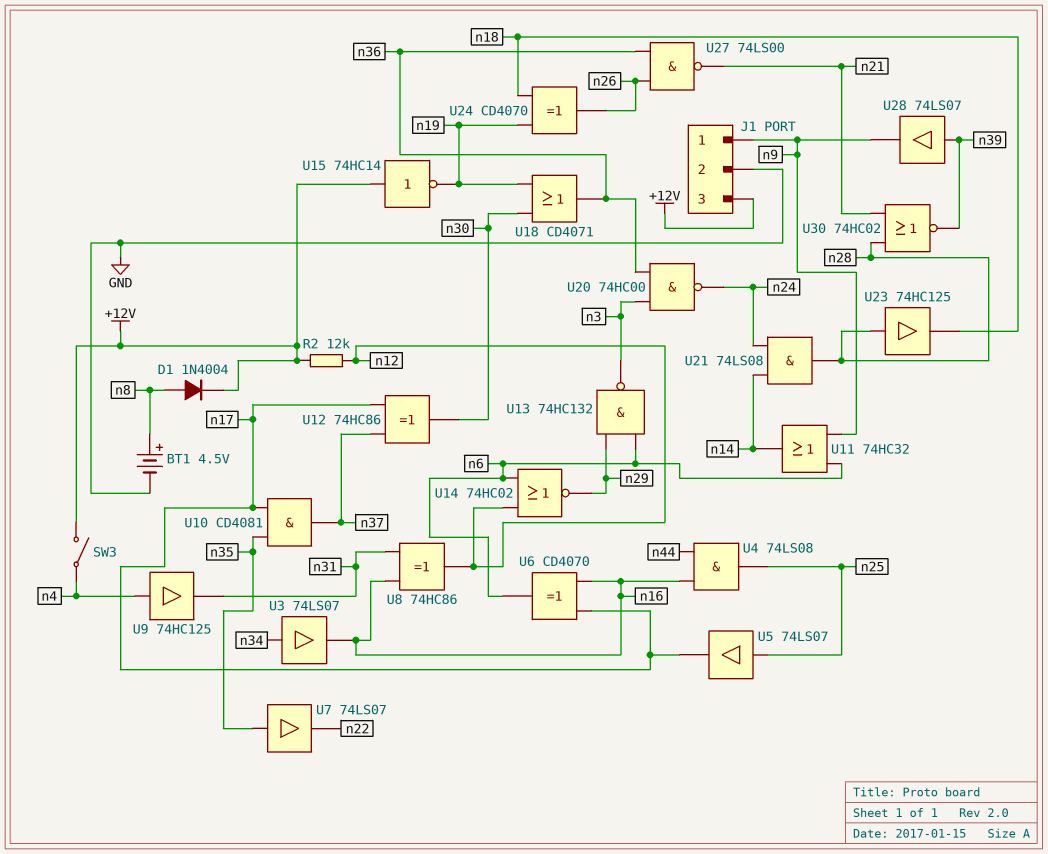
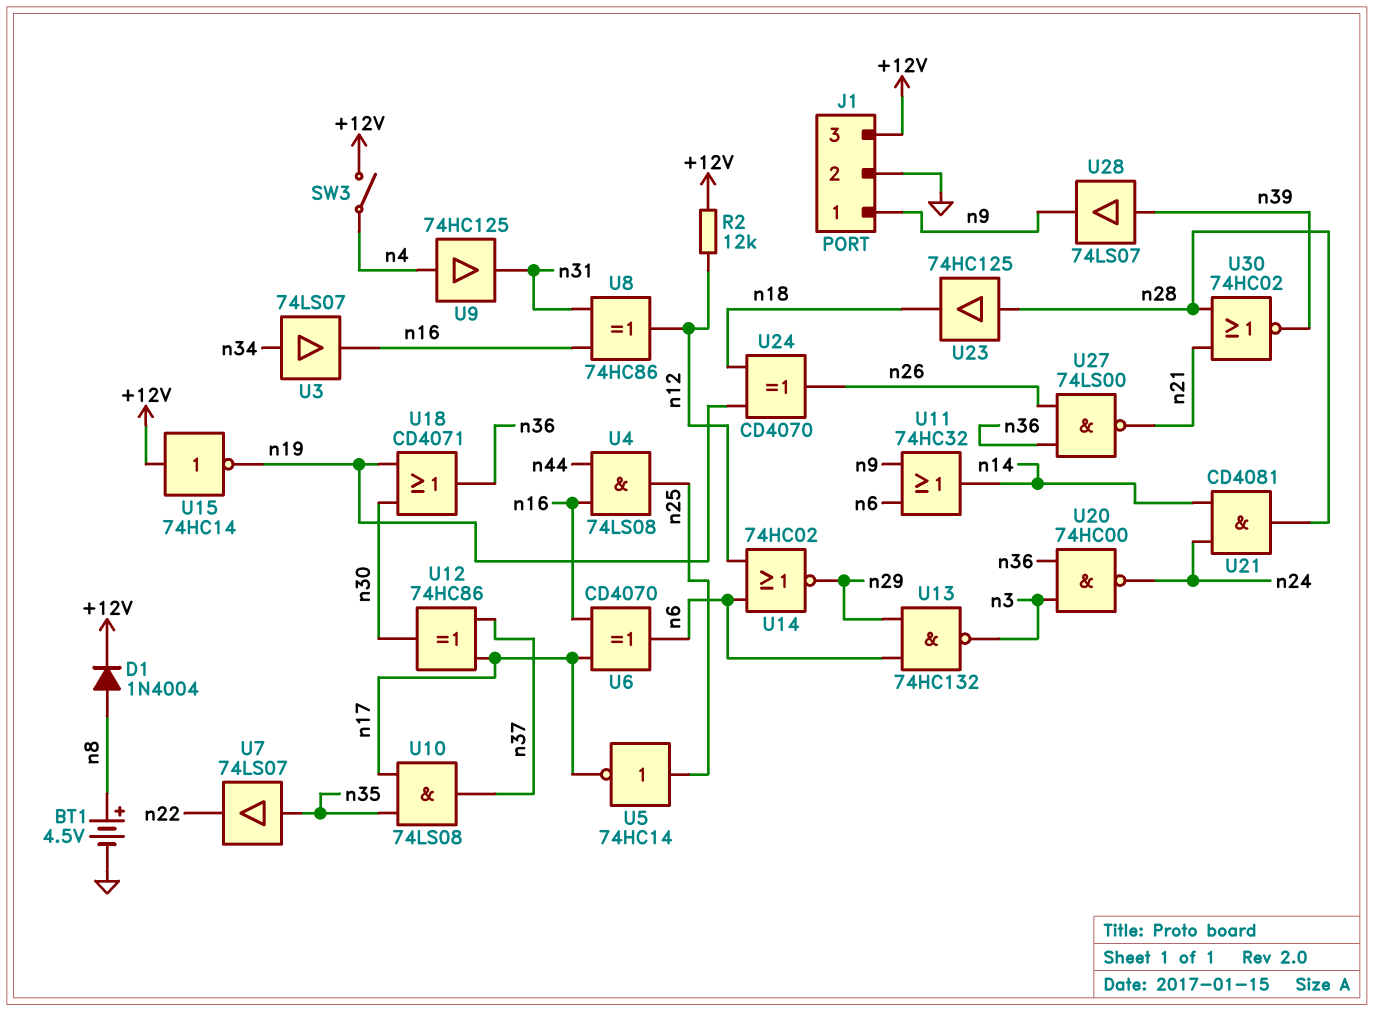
U5: buffer 74LS07 (in n25, out n17) -> NOT 74HC14 (in n25, out n17)
U10: AND CD4081 (in n17, in n35, out n37) -> AND 74LS08 (in n17, in n35, out n37)
U21: AND 74LS08 (in n14, in n24, out n28) -> AND CD4081 (in n14, in n24, out n28)

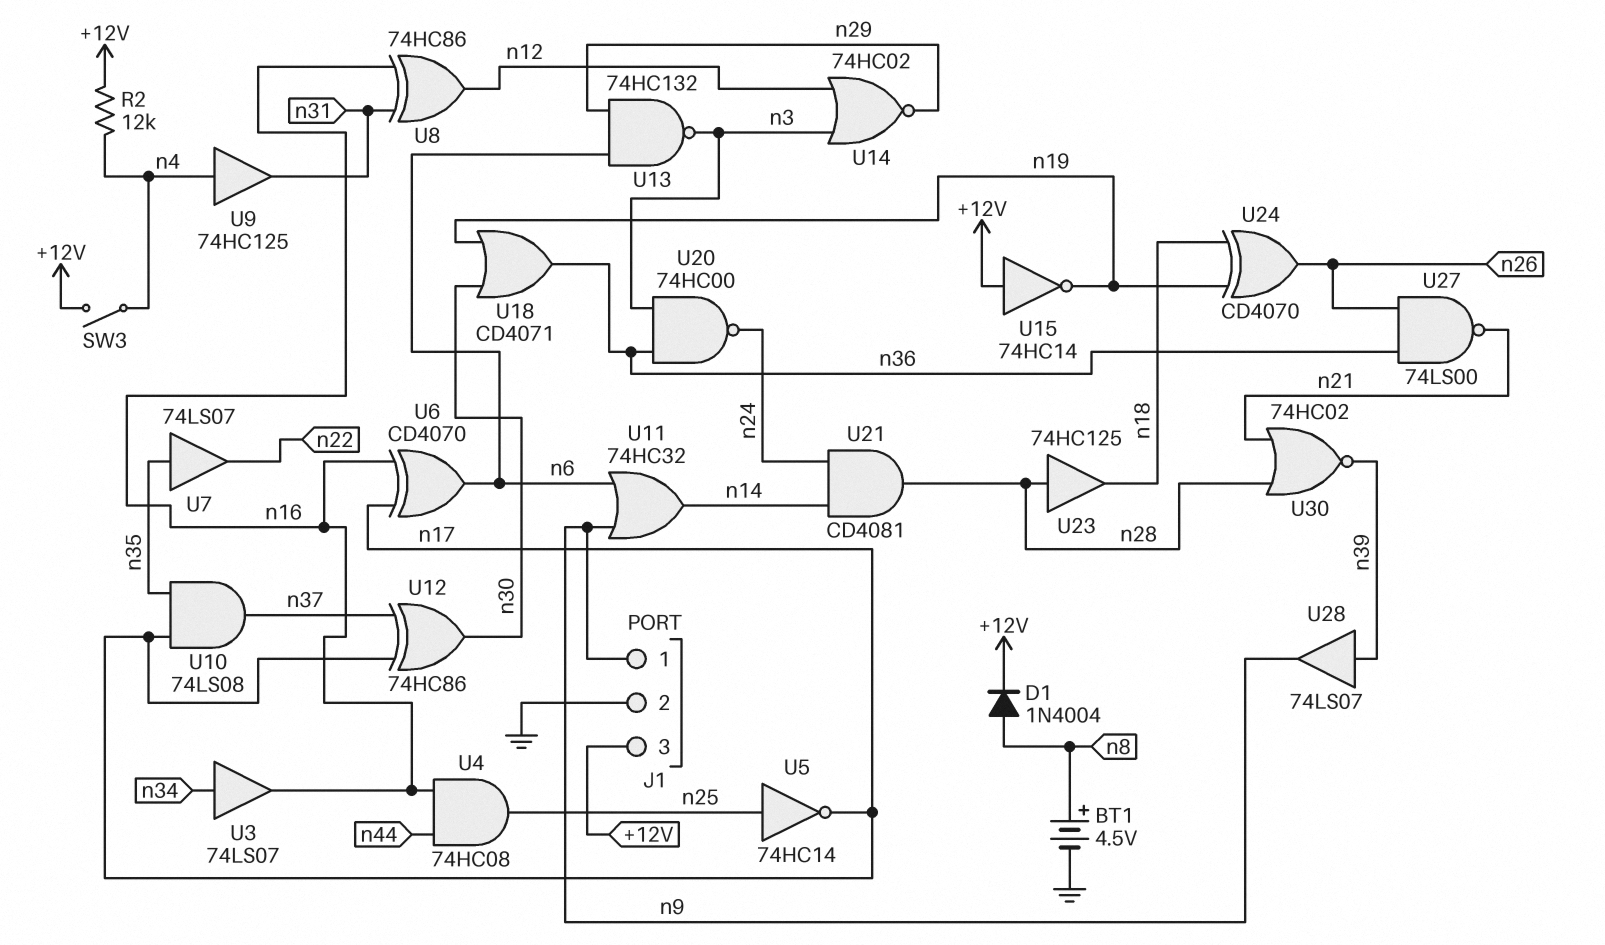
R2: 12k (+12V, n12) -> 12k (+12V, n4)
U4: AND 74LS08 (in n16, in n44, out n25) -> AND 74HC08 (in n16, in n44, out n25)
U14: NOR 74HC02 (in n6, in n12, out n29) -> NOR 74HC02 (in n3, in n12, out n29)

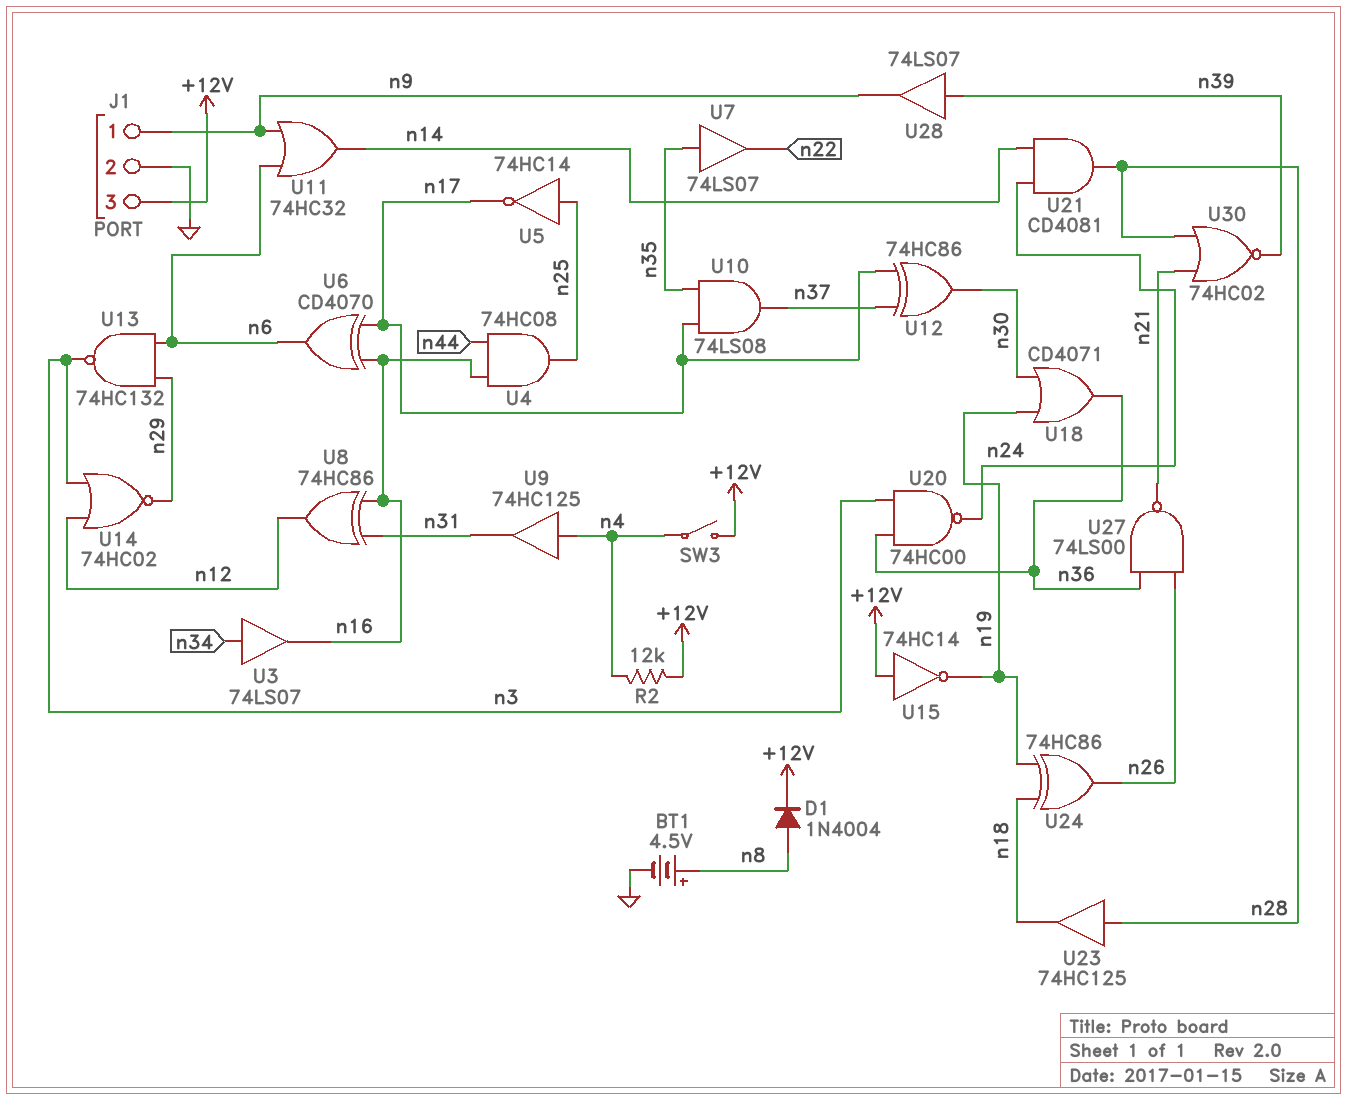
U24: XOR CD4070 (in n18, in n19, out n26) -> XOR 74HC86 (in n18, in n19, out n26)

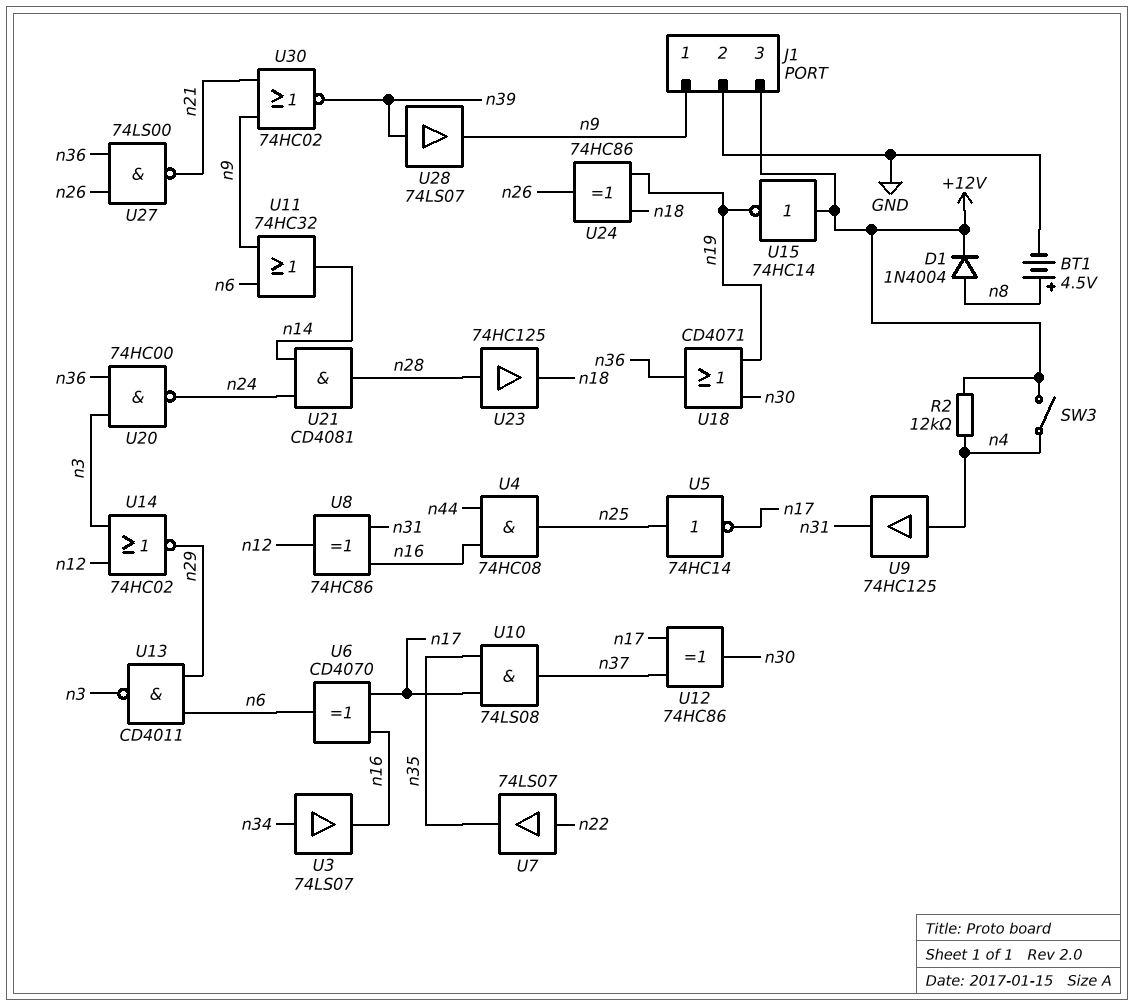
U7: buffer 74LS07 (in n35, out n22) -> buffer 74LS07 (in n22, out n35)
U13: NAND 74HC132 (in n6, in n29, out n3) -> NAND CD4011 (in n6, in n29, out n3)
U30: NOR 74HC02 (in n21, in n28, out n39) -> NOR 74HC02 (in n9, in n21, out n39)

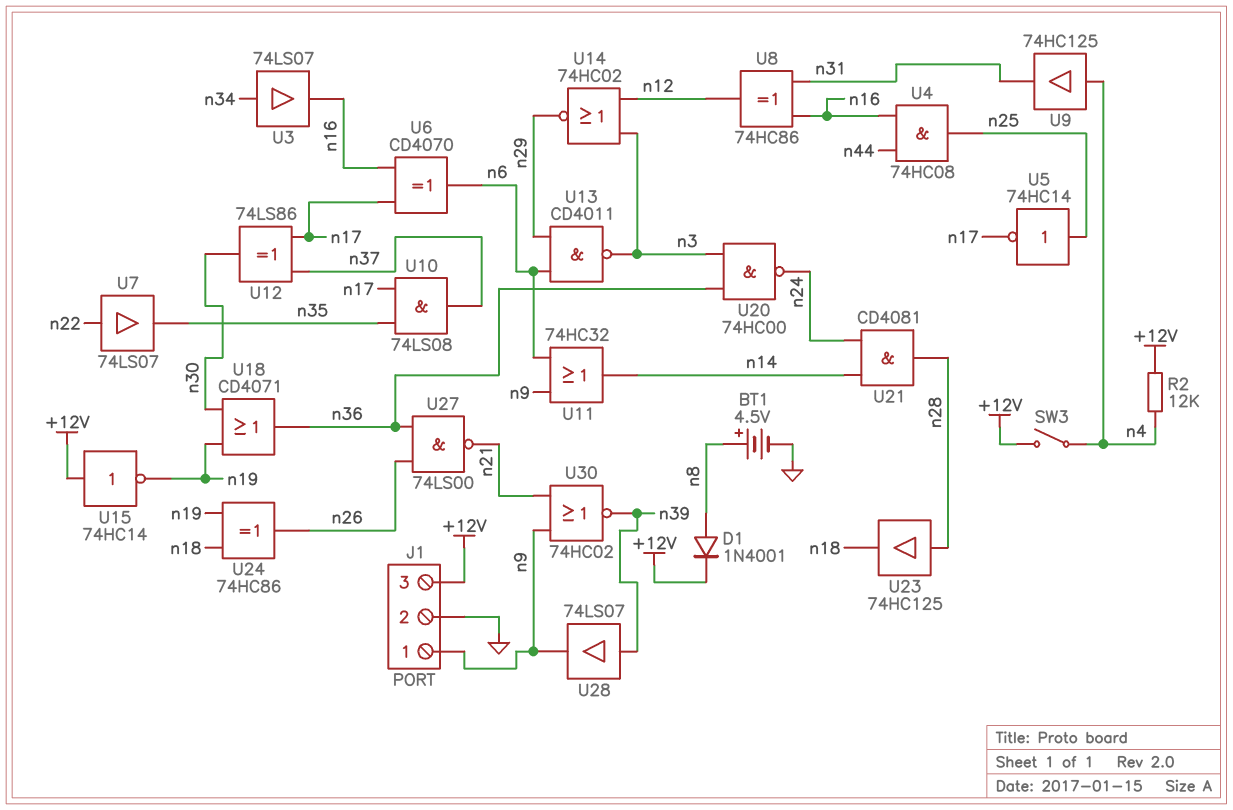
D1: diode 1N4004 (A n8, K +12V) -> diode 1N4001 (A n8, K +12V)
U12: XOR 74HC86 (in n17, in n37, out n30) -> XOR 74LS86 (in n17, in n37, out n30)

